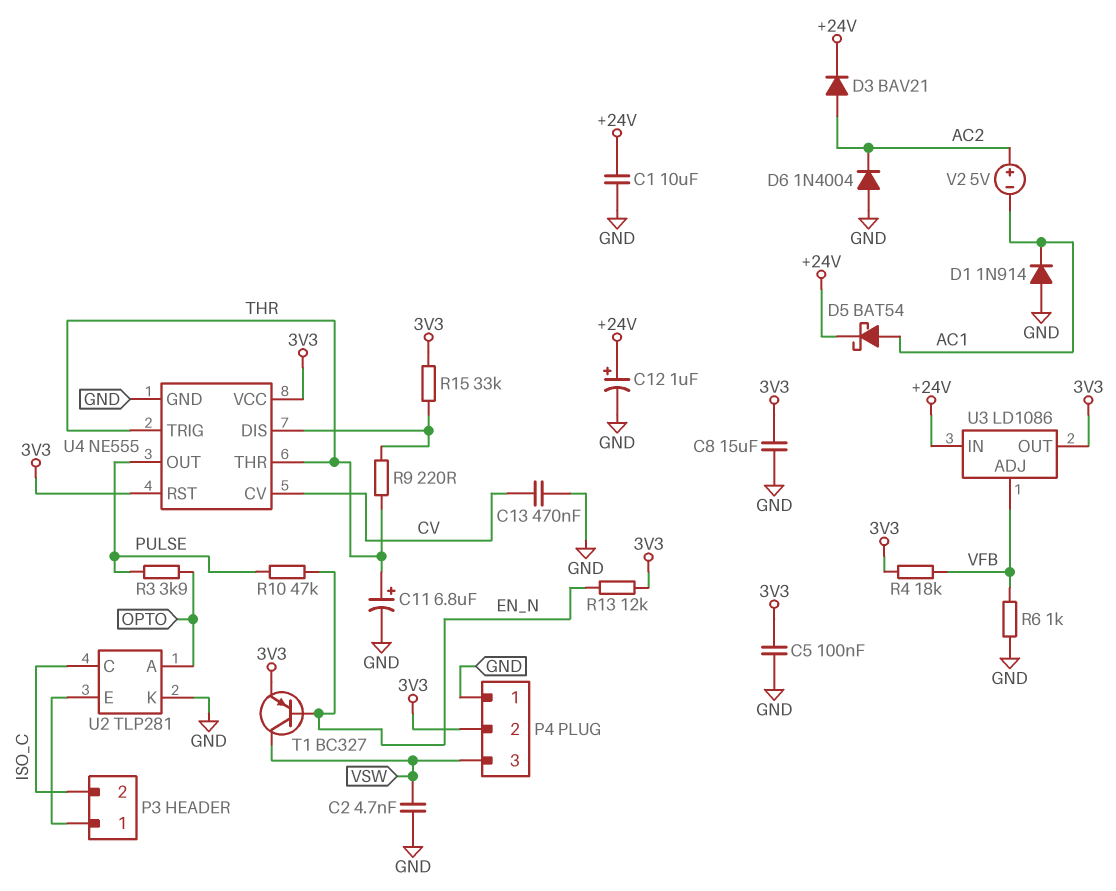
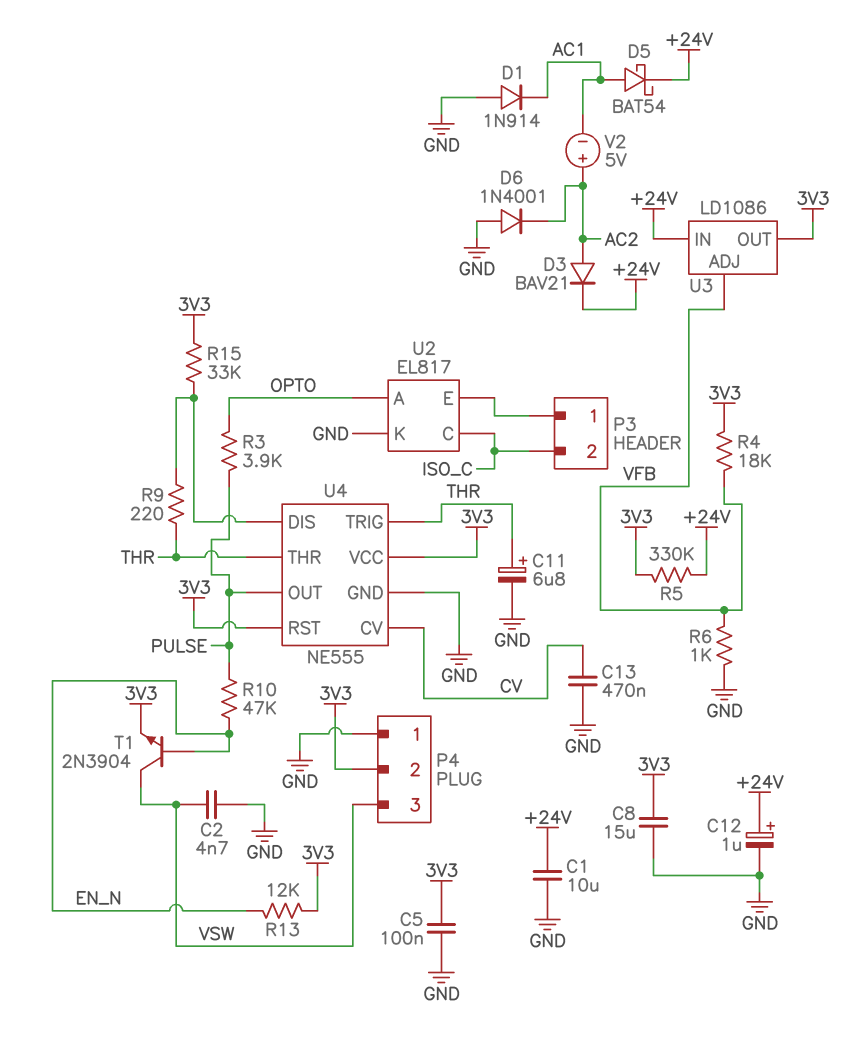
D6: diode 1N4004 (A GND, K AC2) -> diode 1N4001 (A GND, K AC2)
R5: none -> 330k (+24V, 3V3)
T1: PNP BC327 (B EN_N, C VSW, E 3V3) -> NPN 2N3904 (B EN_N, C VSW, E 3V3)
U2: TLP281 -> EL817

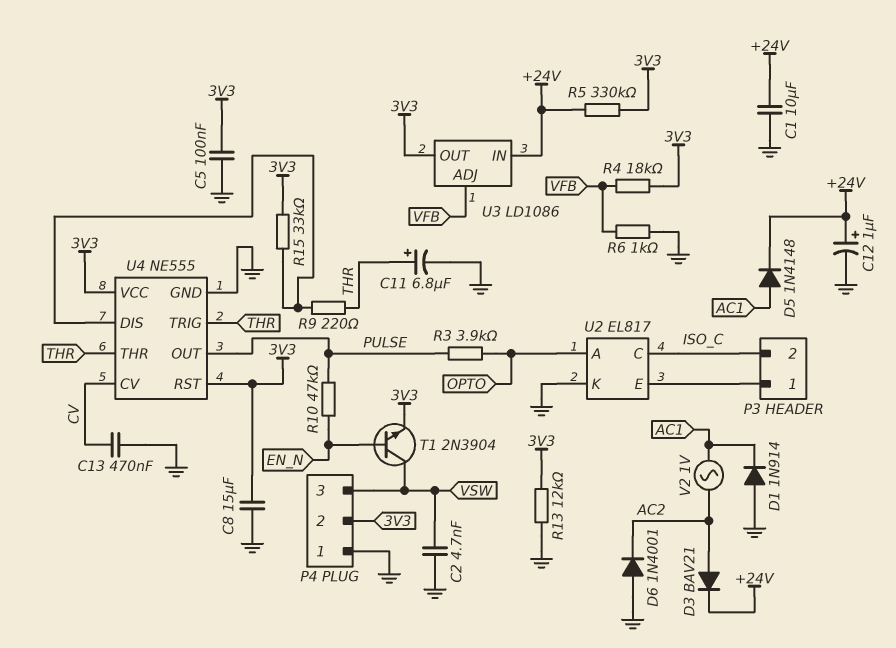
D5: schottky BAT54 (A AC1, K +24V) -> diode 1N4148 (A AC1, K +24V)
R13: 12k (3V3, EN_N) -> 12k (3V3, GND)
V2: 5V (plus AC2, minus AC1) -> AC 1V (AC1, AC2)

